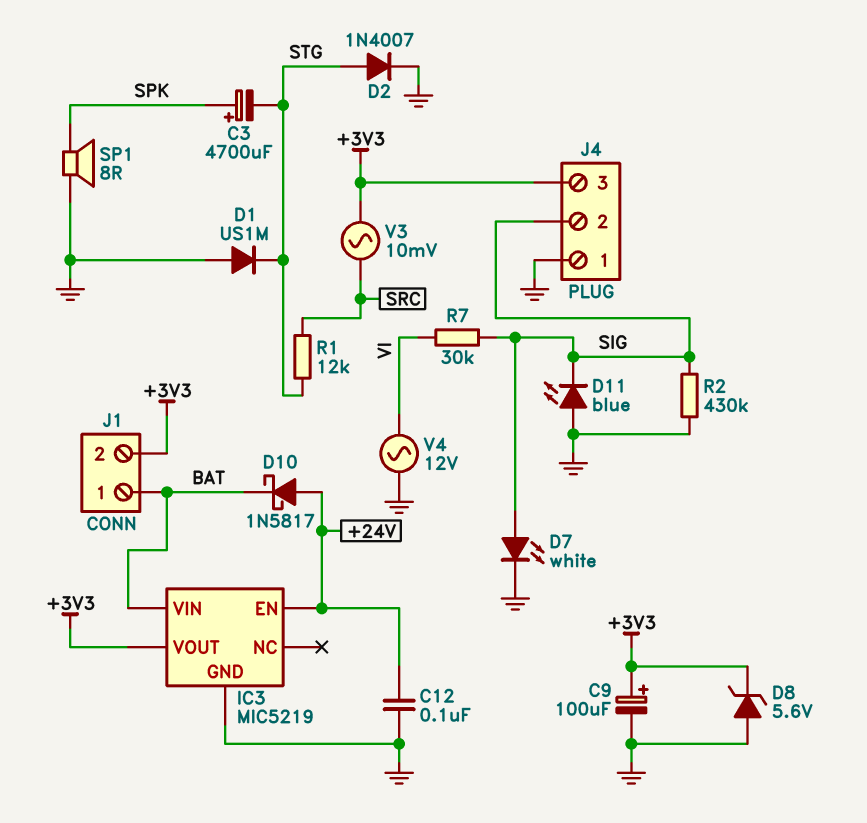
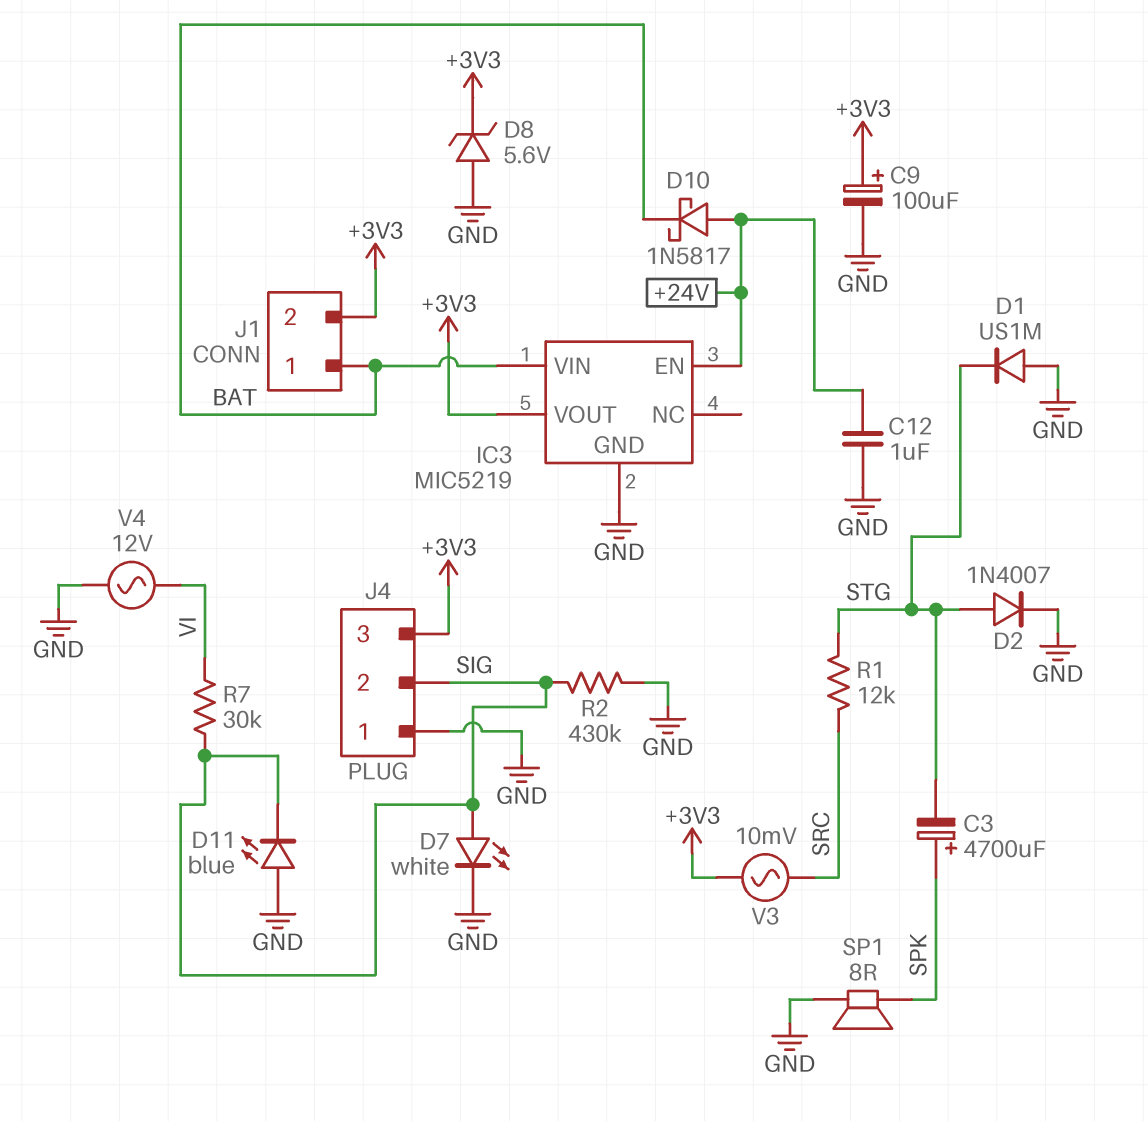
C12: 100nF (+24V, GND) -> 1uF (+24V, GND)

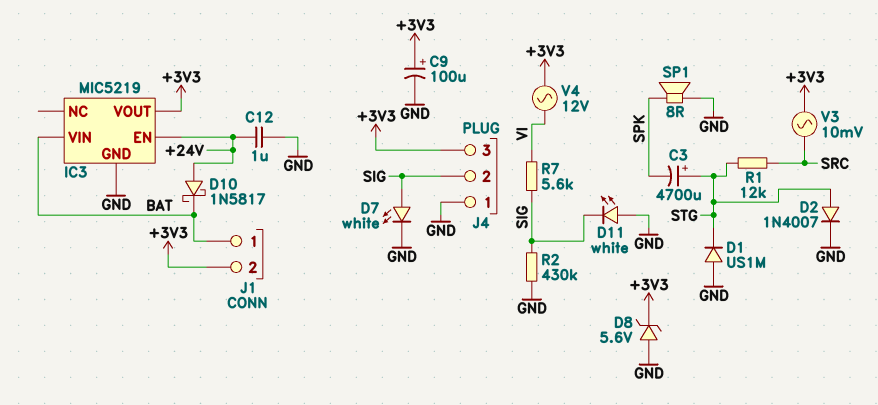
C3: 4700uF (plus SPK, minus STG) -> 4700uF (plus STG, minus SPK)
D11: LED blue (A GND, K SIG) -> LED white (A GND, K SIG)
R7: 30k (SIG, VI) -> 5.6k (SIG, VI)
V4: AC 12V (GND, VI) -> AC 12V (+3V3, VI)

